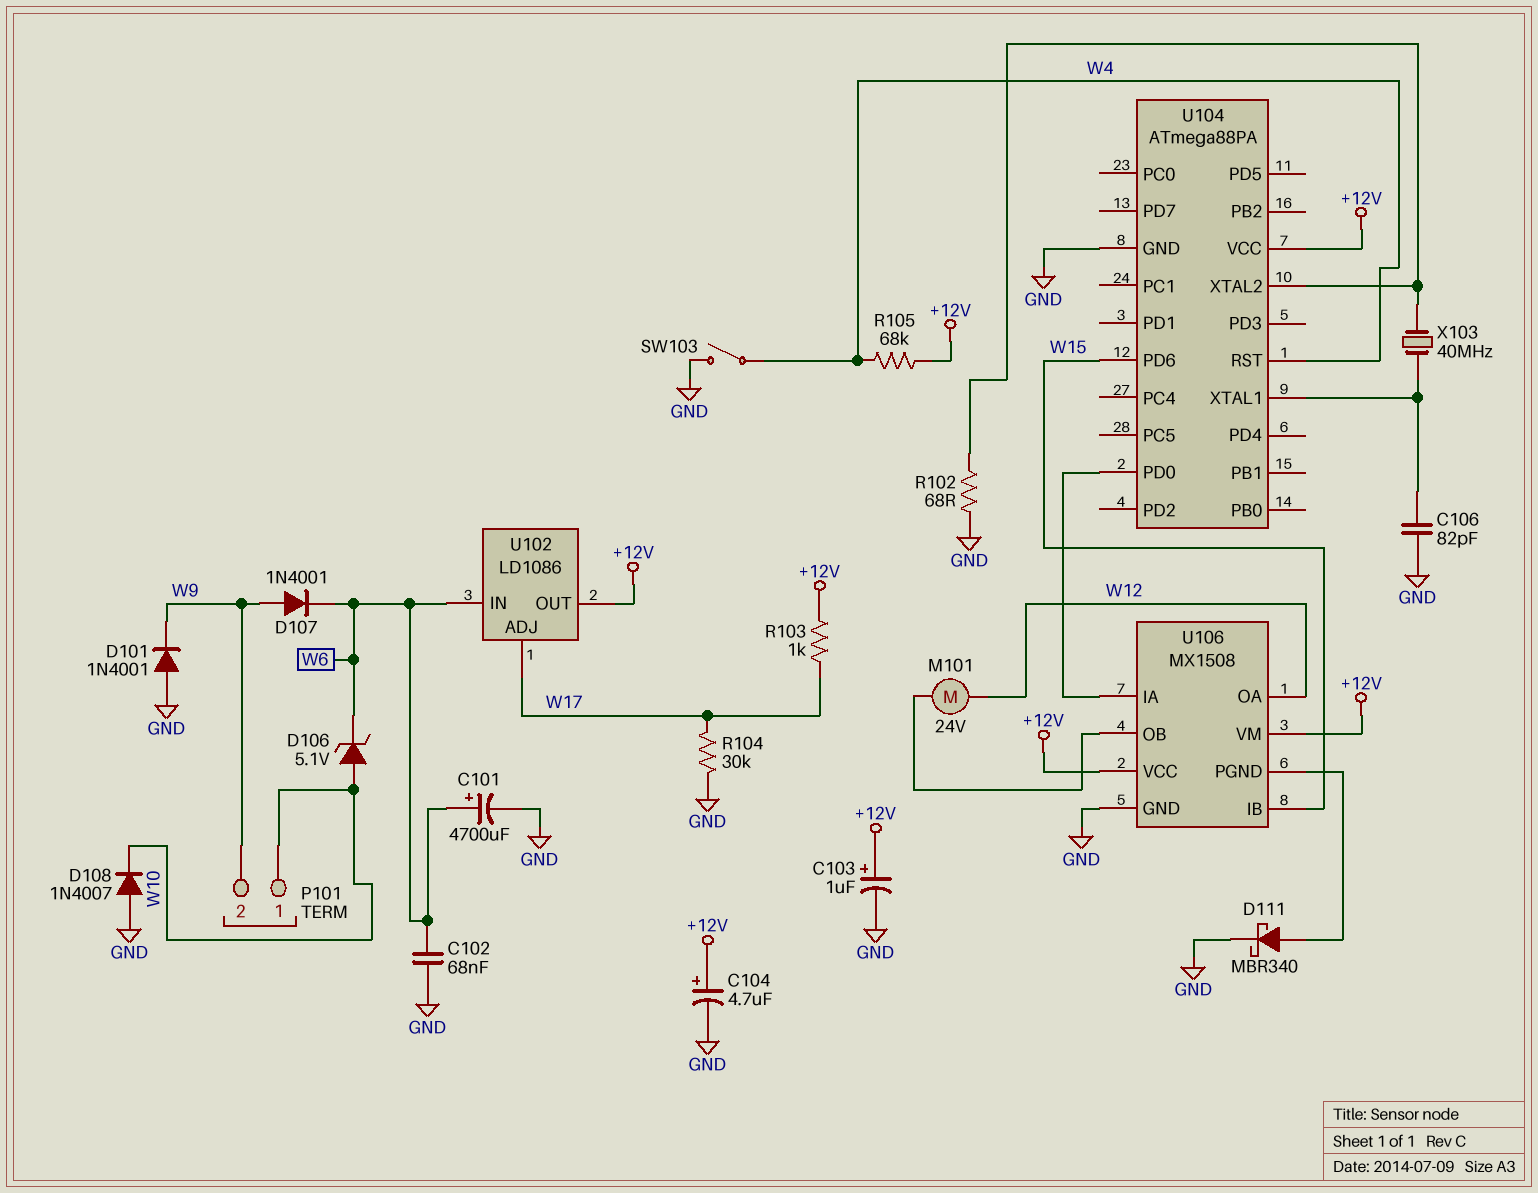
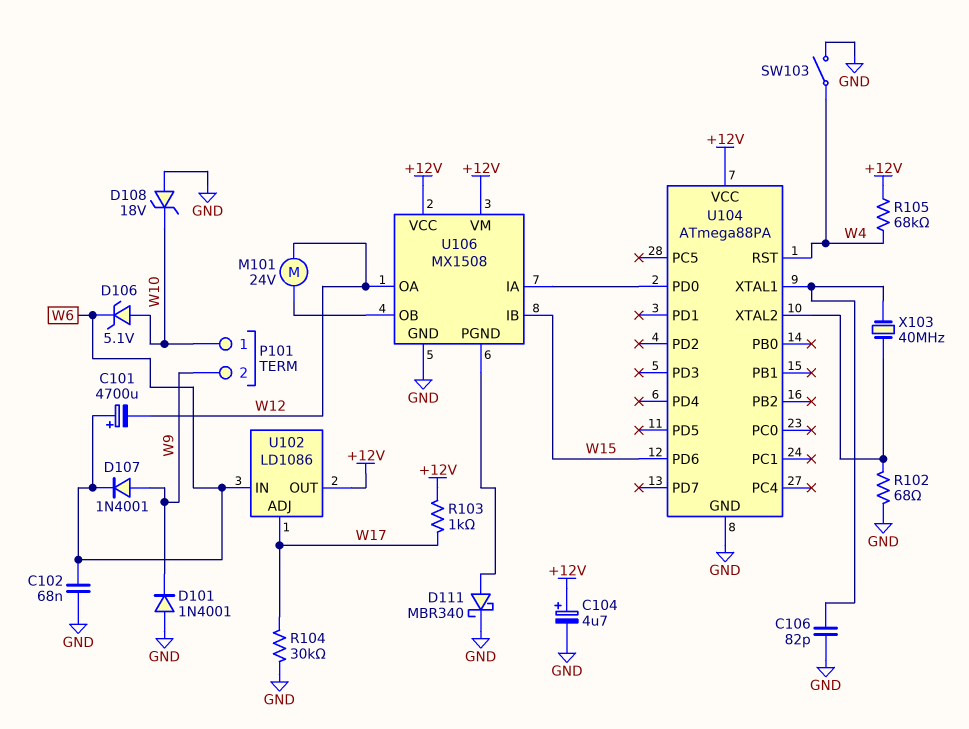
C101: 4700uF (plus W6, minus GND) -> 4700uF (plus W6, minus W12)
C103: 1uF (plus +12V, minus GND) -> none
D108: diode 1N4007 (A GND, K W10) -> zener 18V (A GND, K W10)

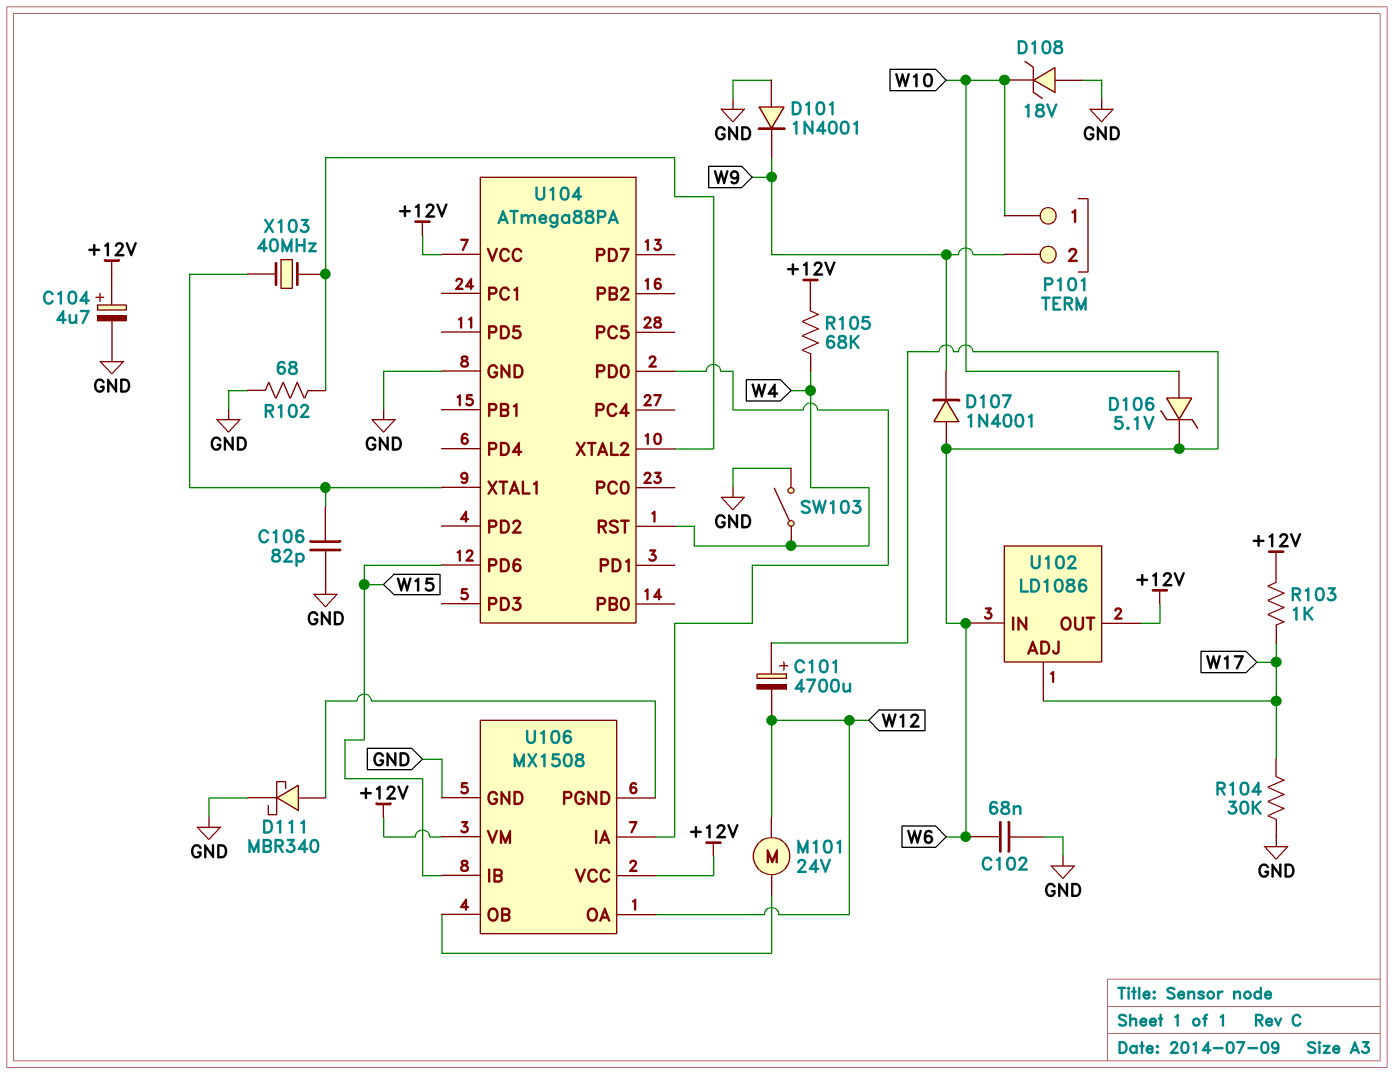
D107: diode 1N4001 (A W9, K W6) -> diode 1N4001 (A W6, K W9)

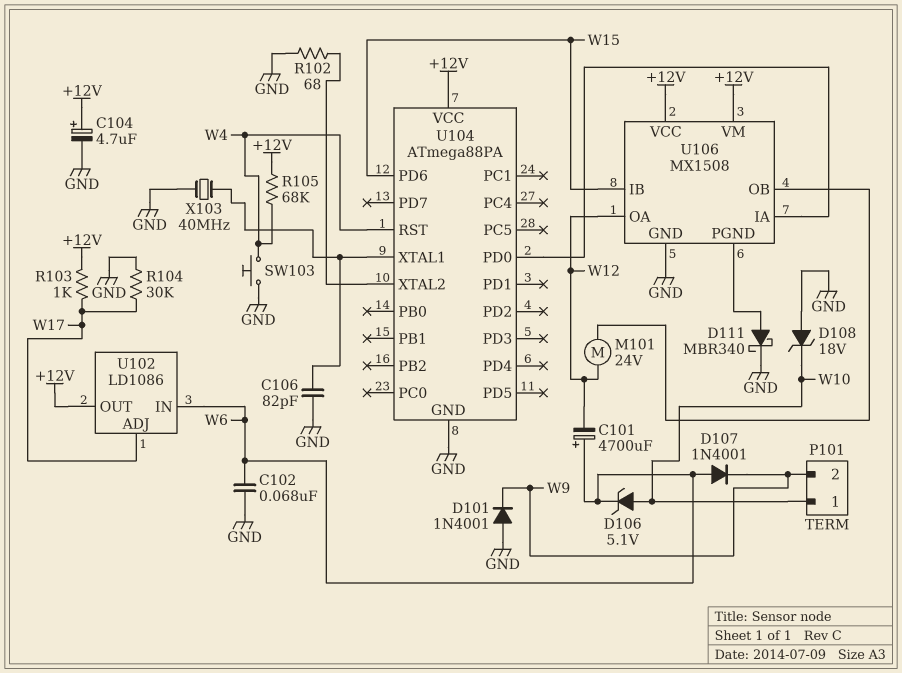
SW103: switch (GND, W4) -> button (GND, W4)
X103: 40MHz (U104/XTAL1, U104/XTAL2) -> 40MHz (GND, U104/XTAL1)

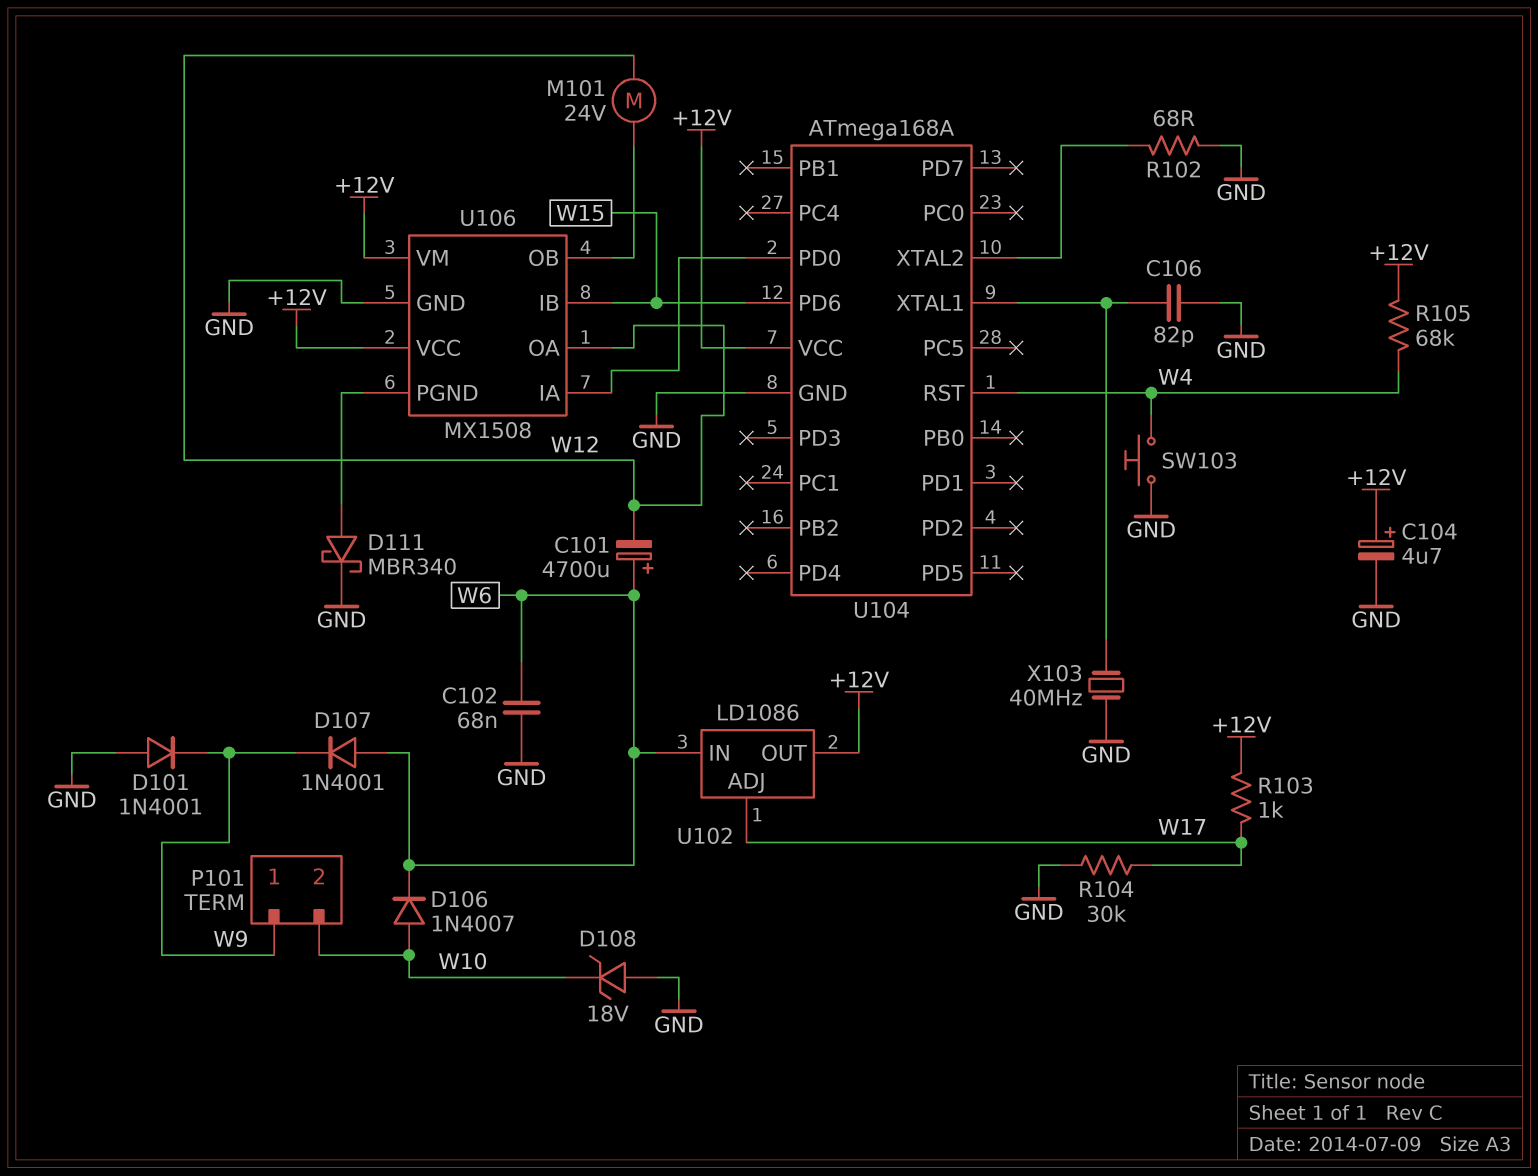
D106: zener 5.1V (A W10, K W6) -> diode 1N4007 (A W10, K W6)
P101 pin 1: W10 -> W9
P101 pin 2: W9 -> W10
U104: ATmega88PA -> ATmega168A

